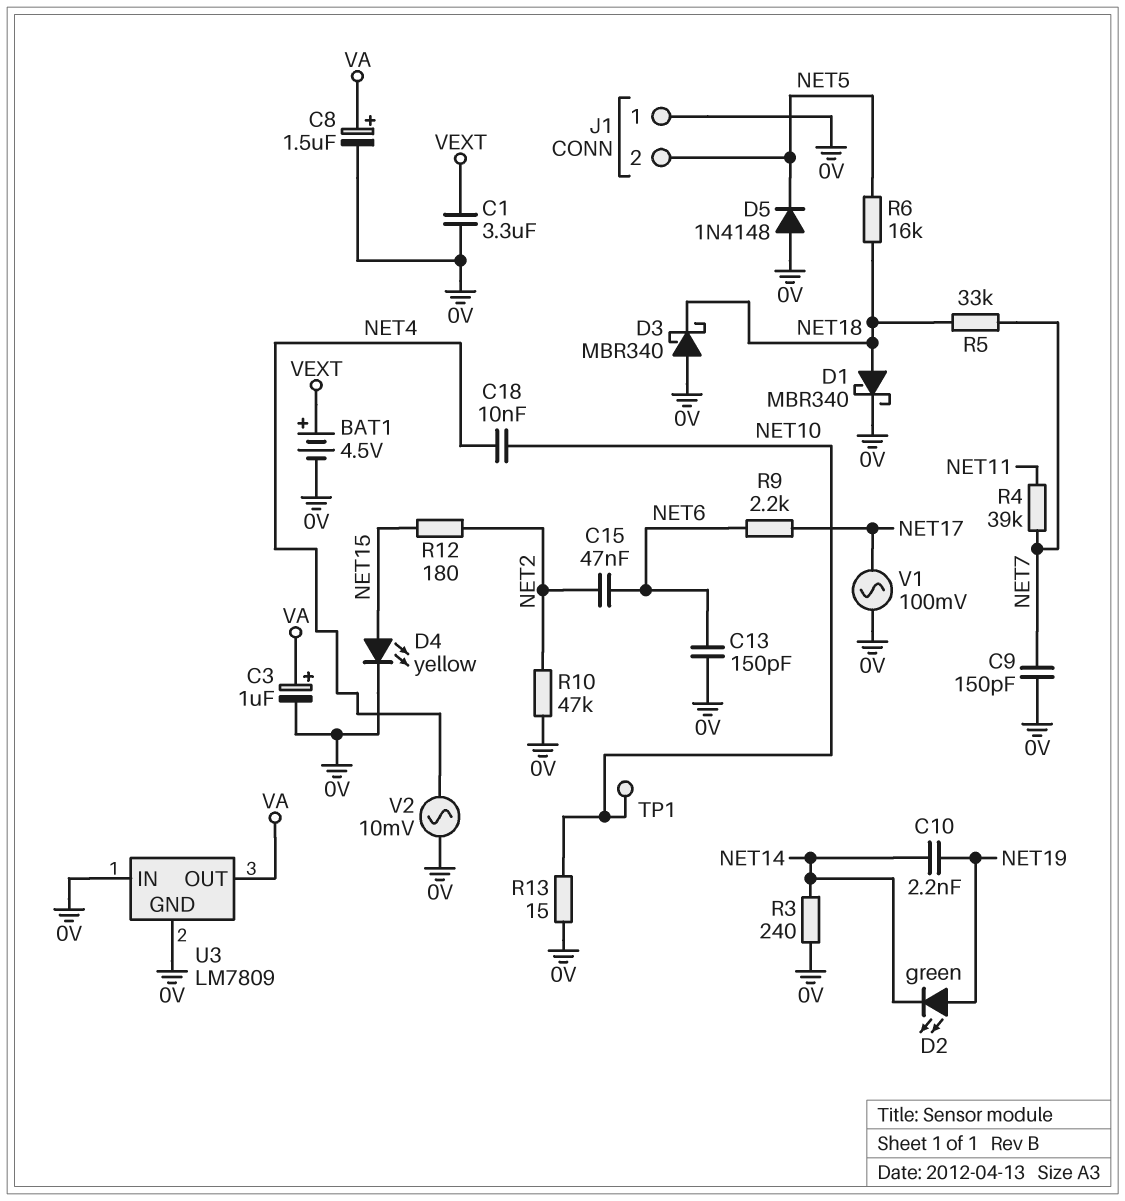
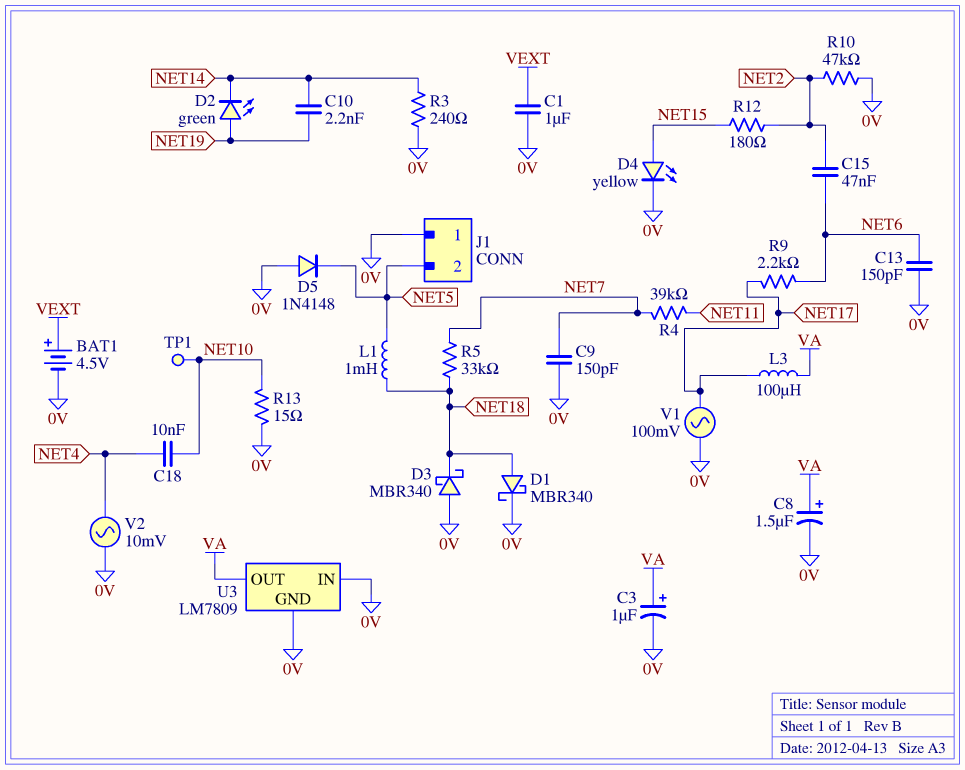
C1: 3.3uF (0V, VEXT) -> 1uF (0V, VEXT)
L1: none -> 1mH (NET5, NET18)
L3: none -> 100uH (NET17, VA)
R6: 16k (NET5, NET18) -> none

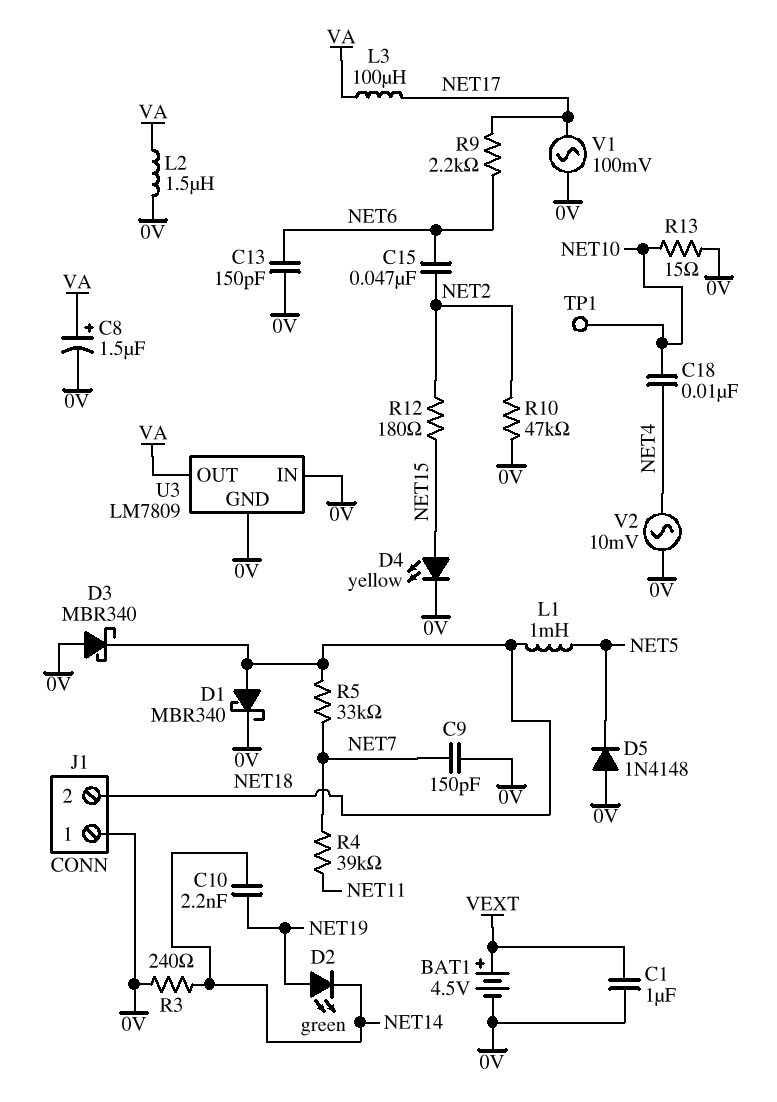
C3: 1uF (plus VA, minus 0V) -> none
J1 pin 2: NET5 -> NET18
L2: none -> 1.5uH (0V, VA)

